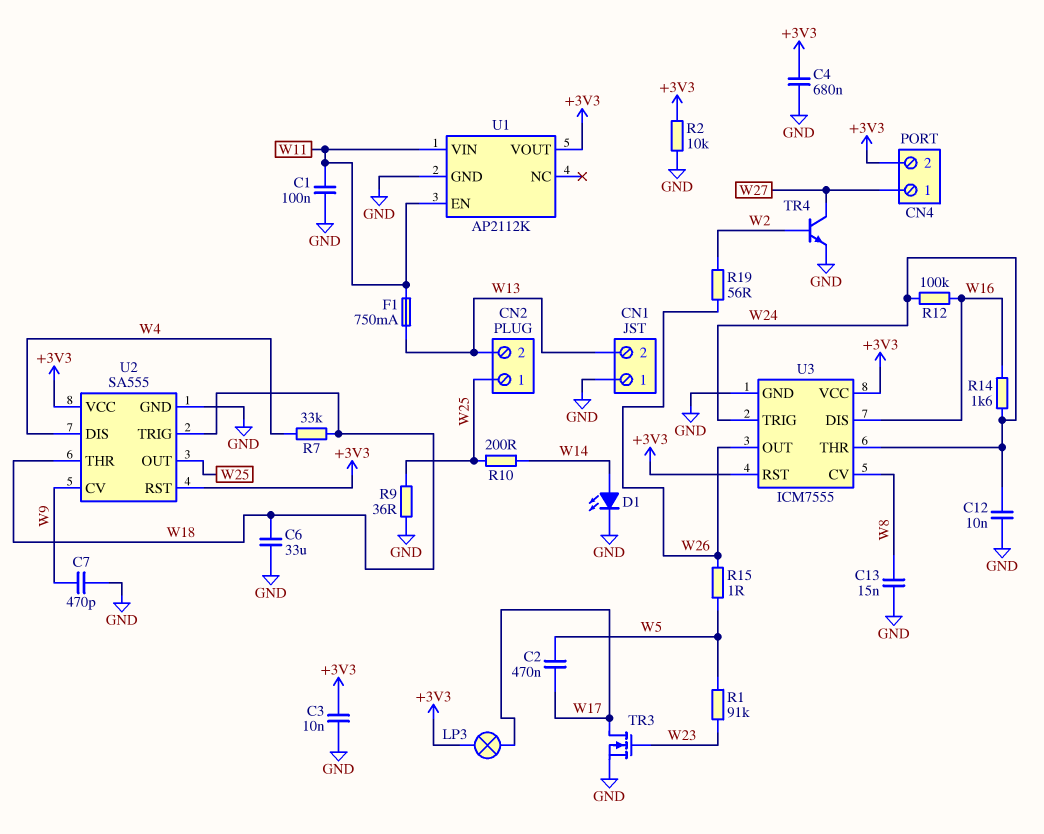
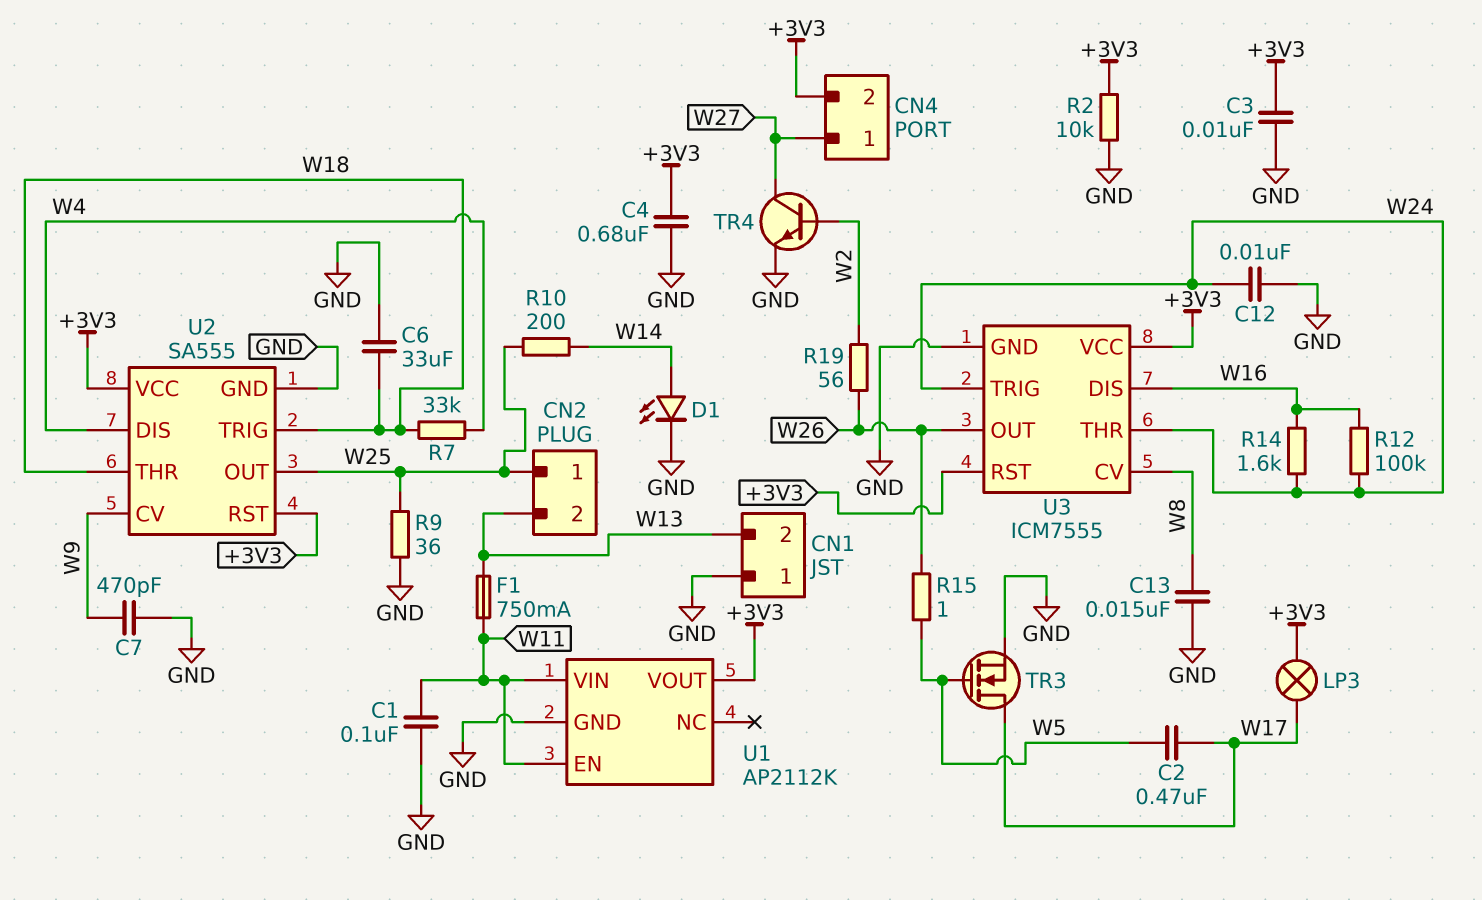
R1: 91k (W5, W23) -> none
TR3: NMOS (G W23, D W17, S GND) -> NMOS (G W5, D W17, S GND)

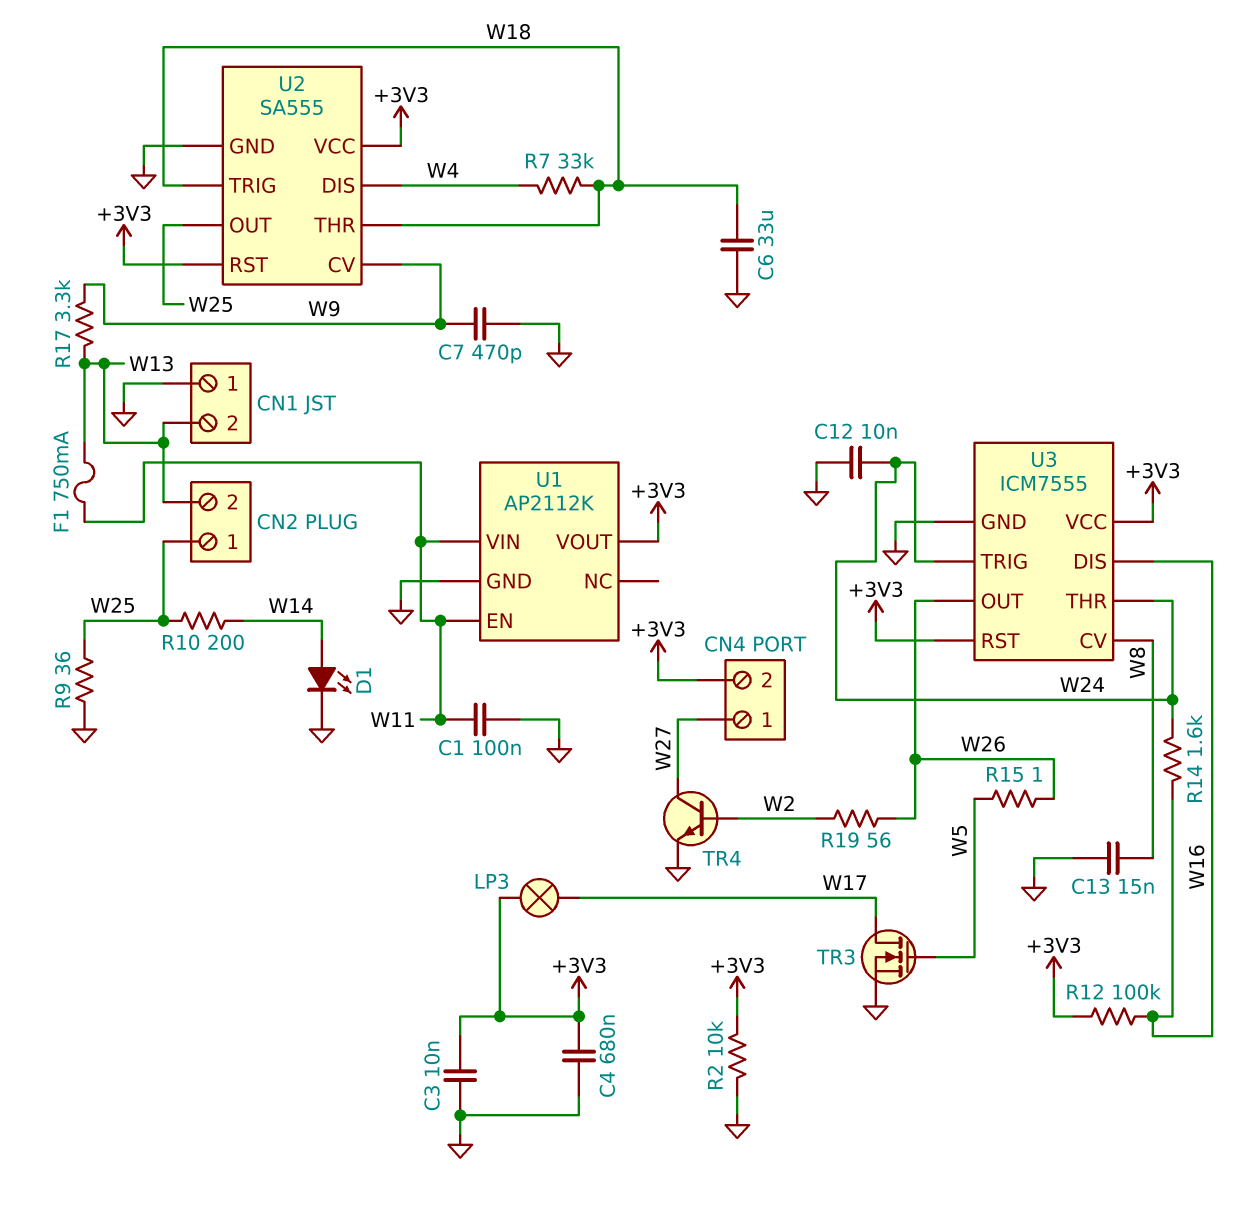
C2: 470nF (W5, W17) -> none
R12: 100k (W16, W24) -> 100k (+3V3, W16)
R17: none -> 3.3k (W9, W13)

